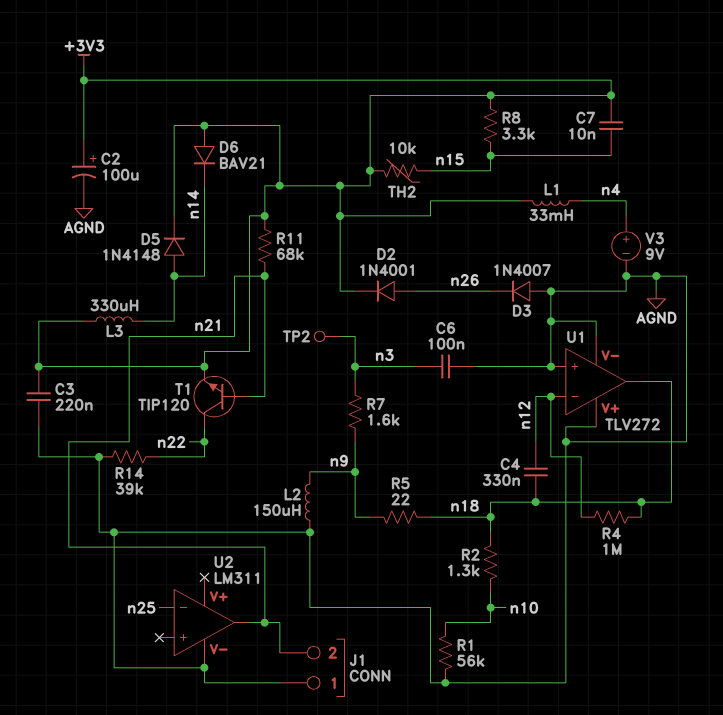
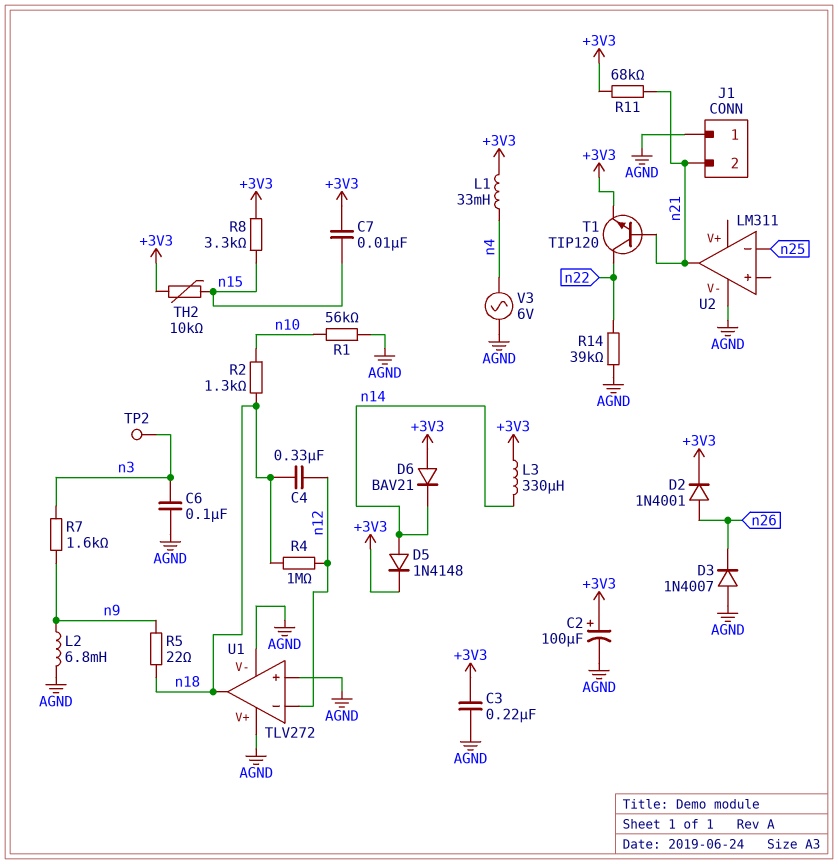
L2: 150uH (AGND, n9) -> 6.8mH (AGND, n9)
V3: 9V (plus n4, minus AGND) -> AC 6V (AGND, n4)

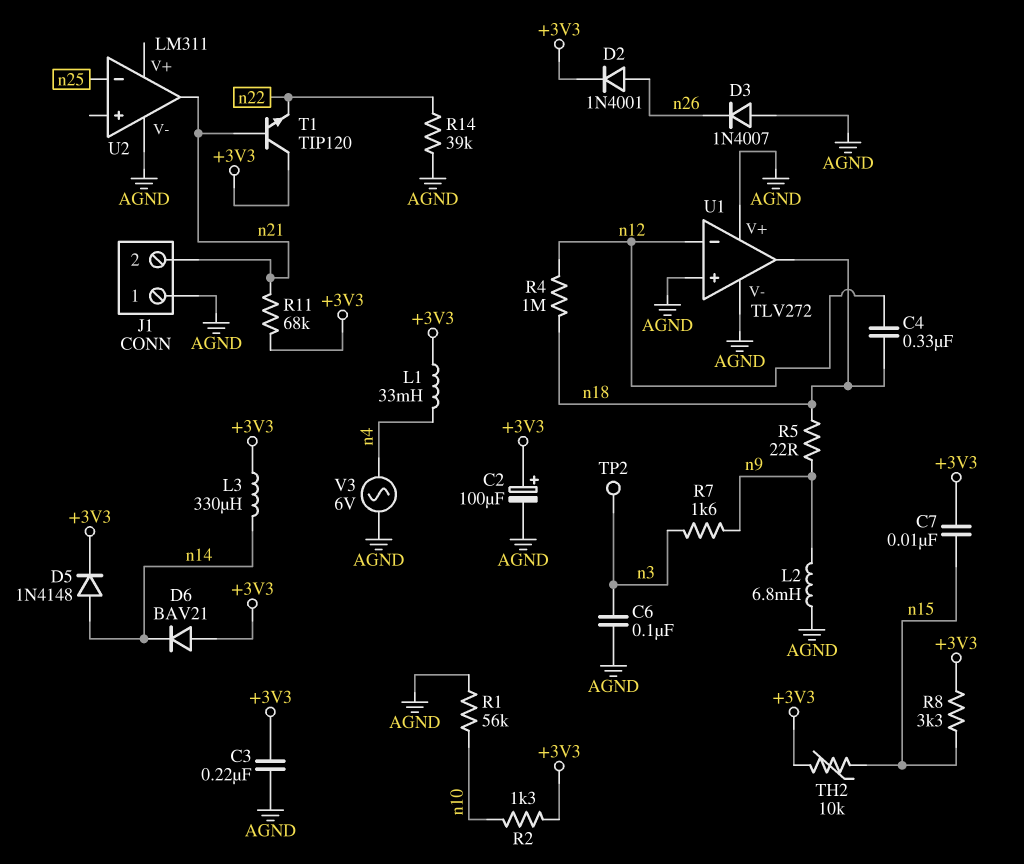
R2: 1.3k (n10, n18) -> 1.3k (+3V3, n10)
T1: NPN TIP120 (B n21, C n22, E +3V3) -> NPN TIP120 (B n21, C +3V3, E n22)

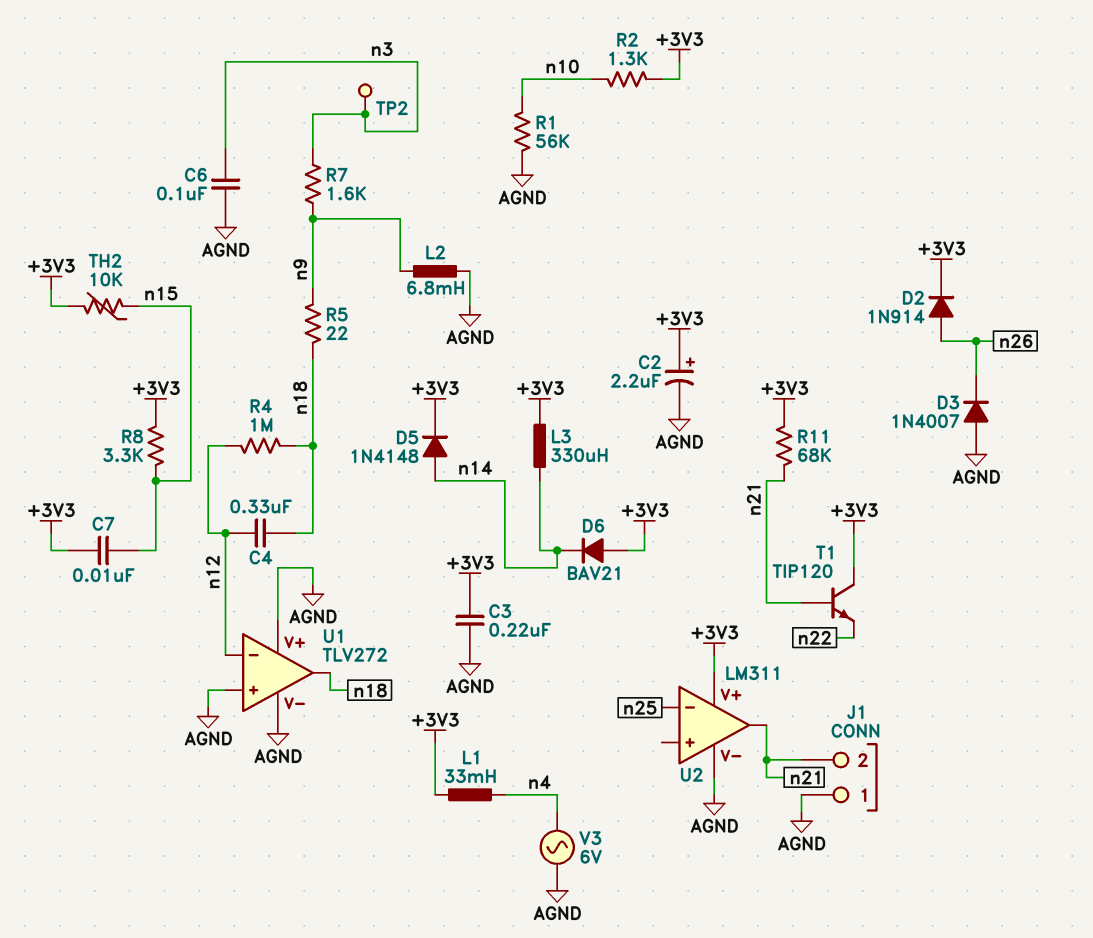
C2: 100uF (plus +3V3, minus AGND) -> 2.2uF (plus +3V3, minus AGND)
D2: diode 1N4001 (A n26, K +3V3) -> diode 1N914 (A n26, K +3V3)
R14: 39k (AGND, n22) -> none
U2 pin V+: none -> +3V3

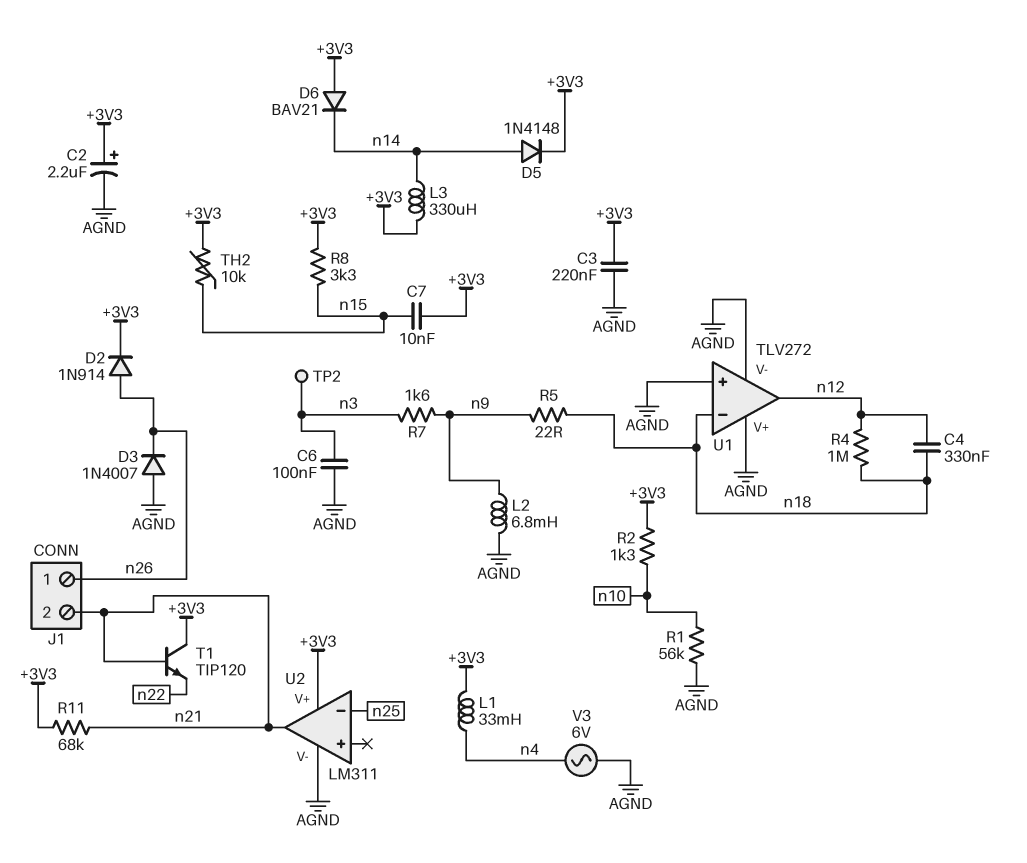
J1 pin 1: AGND -> n26
U1 pin in-: n12 -> n18
U1 pin out: n18 -> n12

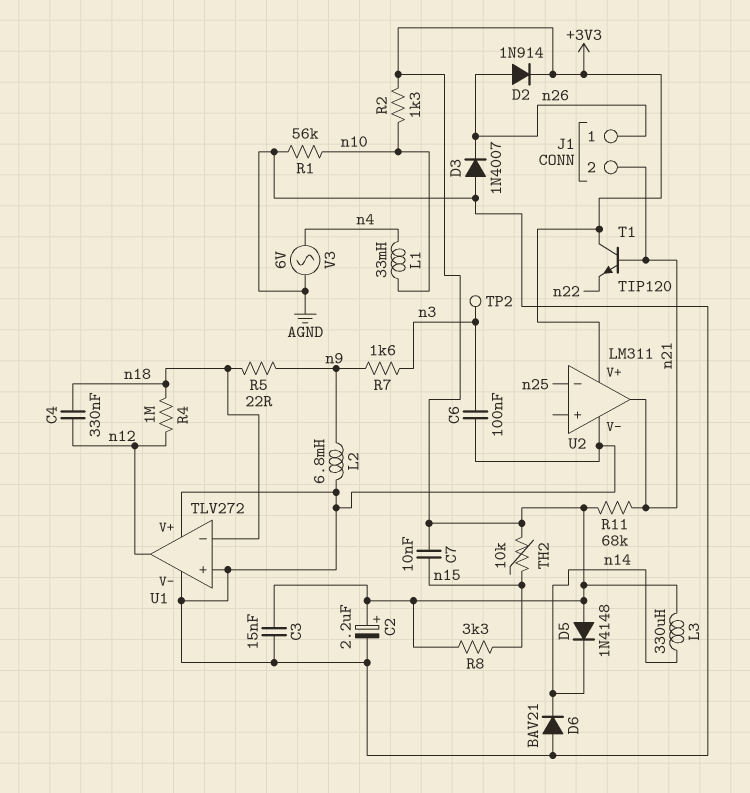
C3: 220nF (+3V3, AGND) -> 15nF (+3V3, AGND)
D5: diode 1N4148 (A n14, K +3V3) -> diode 1N4148 (A +3V3, K n14)
D6: diode BAV21 (A +3V3, K n14) -> diode BAV21 (A AGND, K n14)
L1: 33mH (+3V3, n4) -> 33mH (n4, n10)

